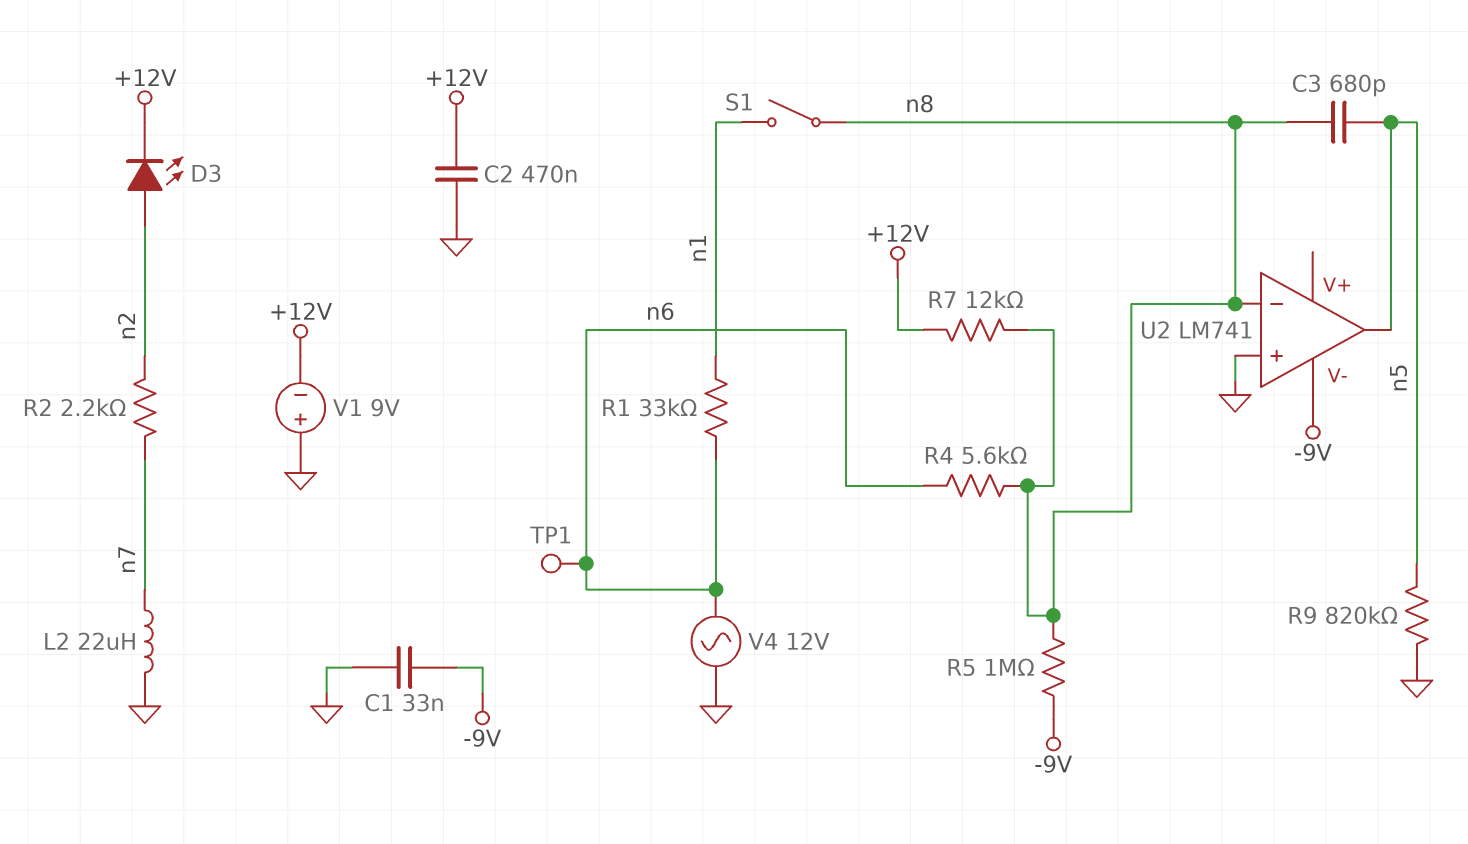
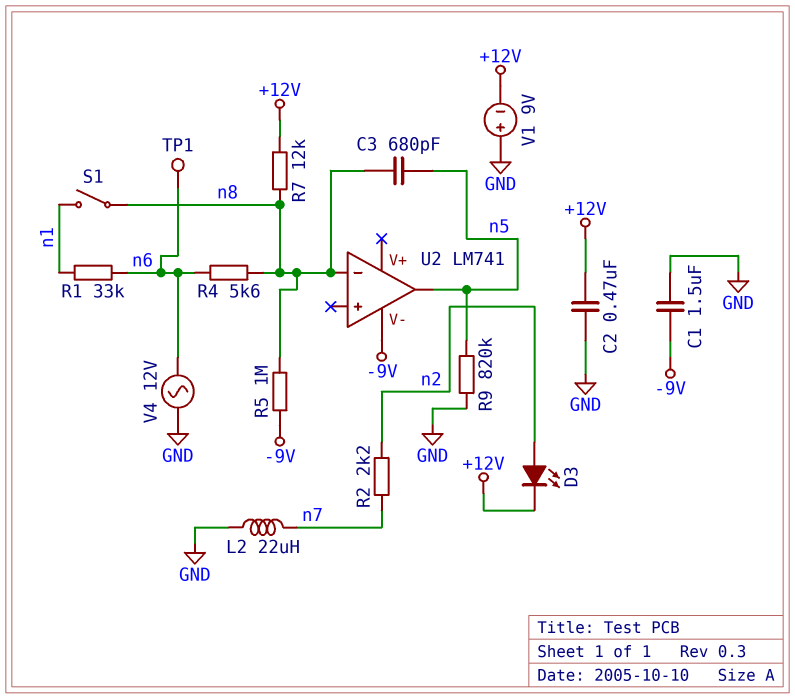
C1: 33nF (-9V, GND) -> 1.5uF (-9V, GND)
U2 pin in+: GND -> none

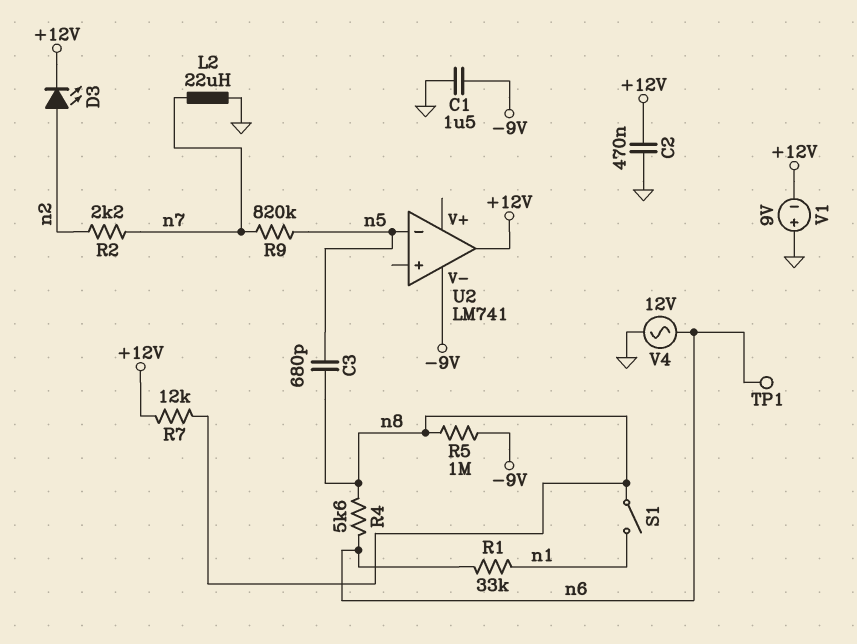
R9: 820k (GND, n5) -> 820k (n5, n7)
U2 pin in-: n8 -> n5
U2 pin out: n5 -> +12V

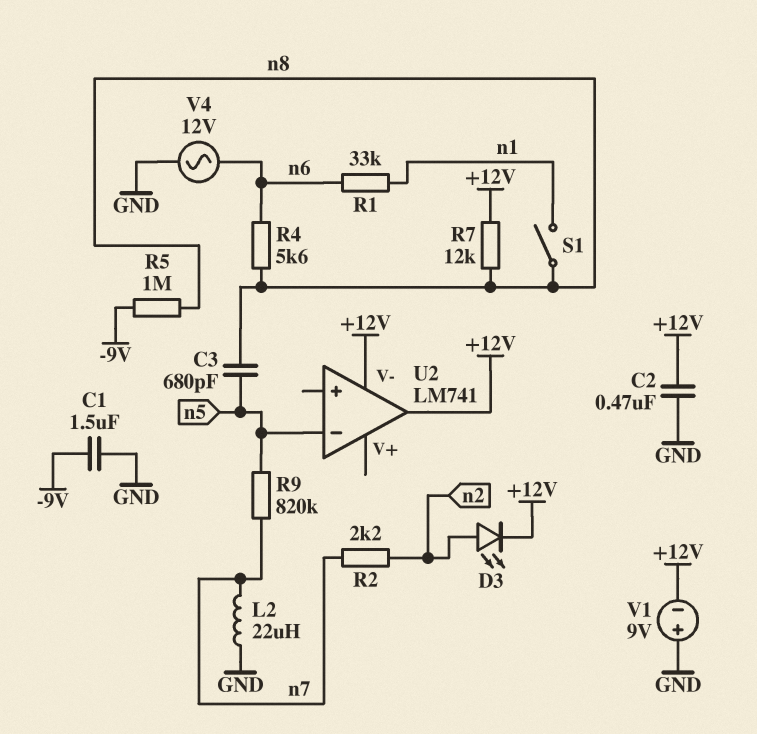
TP1: test point (n6) -> none
U2 pin V-: -9V -> +12V

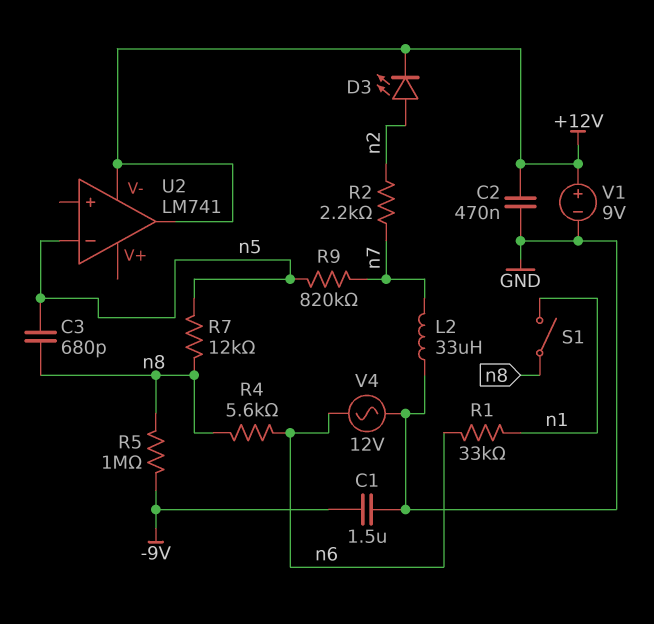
L2: 22uH (GND, n7) -> 33uH (GND, n7)
R7: 12k (+12V, n8) -> 12k (n5, n8)
V1: 9V (plus GND, minus +12V) -> 9V (plus +12V, minus GND)

